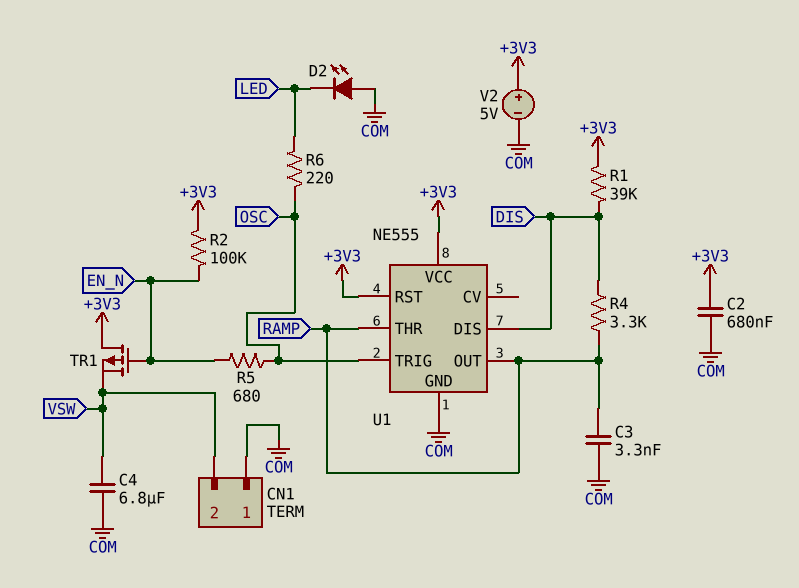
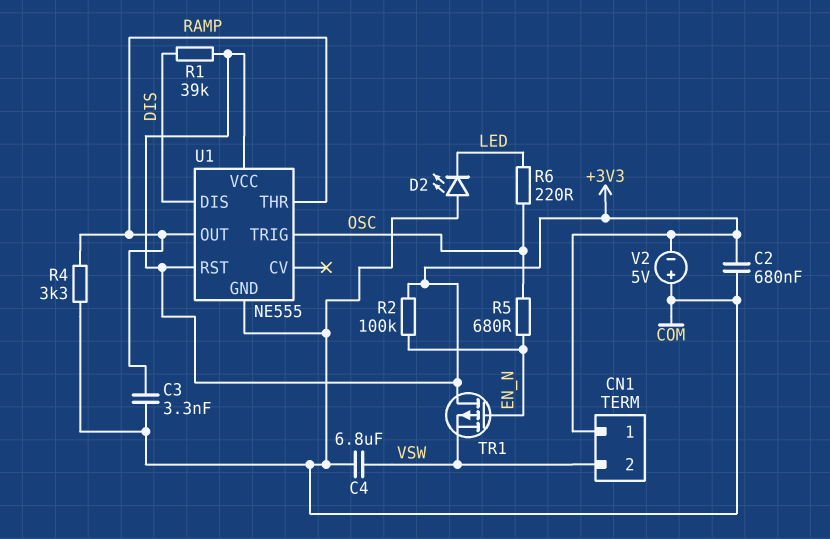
CN1 pin 1: COM -> +3V3
R4: 3.3k (DIS, RAMP) -> 3.3k (COM, RAMP)
V2: 5V (plus +3V3, minus COM) -> 5V (plus COM, minus +3V3)

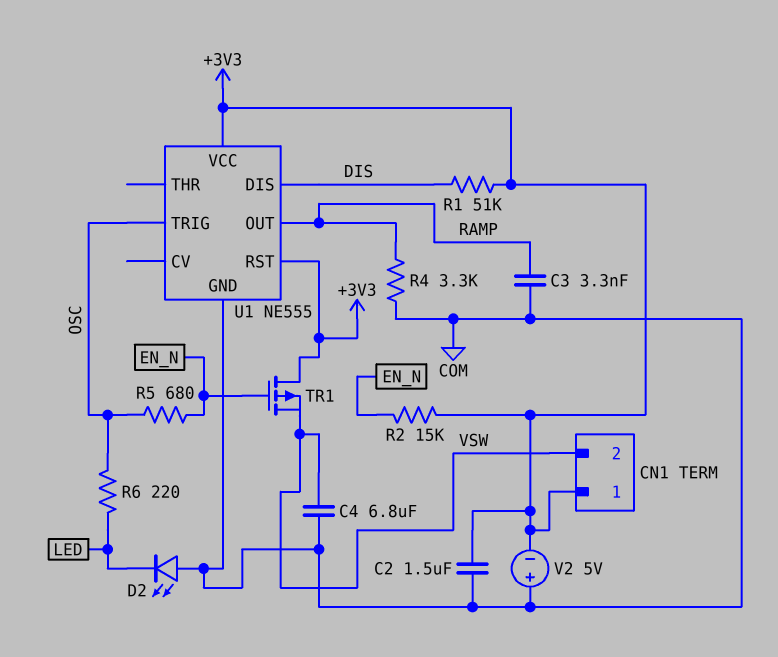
C2: 680nF (+3V3, COM) -> 1.5uF (+3V3, COM)
R1: 39k (+3V3, DIS) -> 51k (+3V3, DIS)
R2: 100k (+3V3, EN_N) -> 15k (+3V3, EN_N)
U1 pin THR: RAMP -> none

